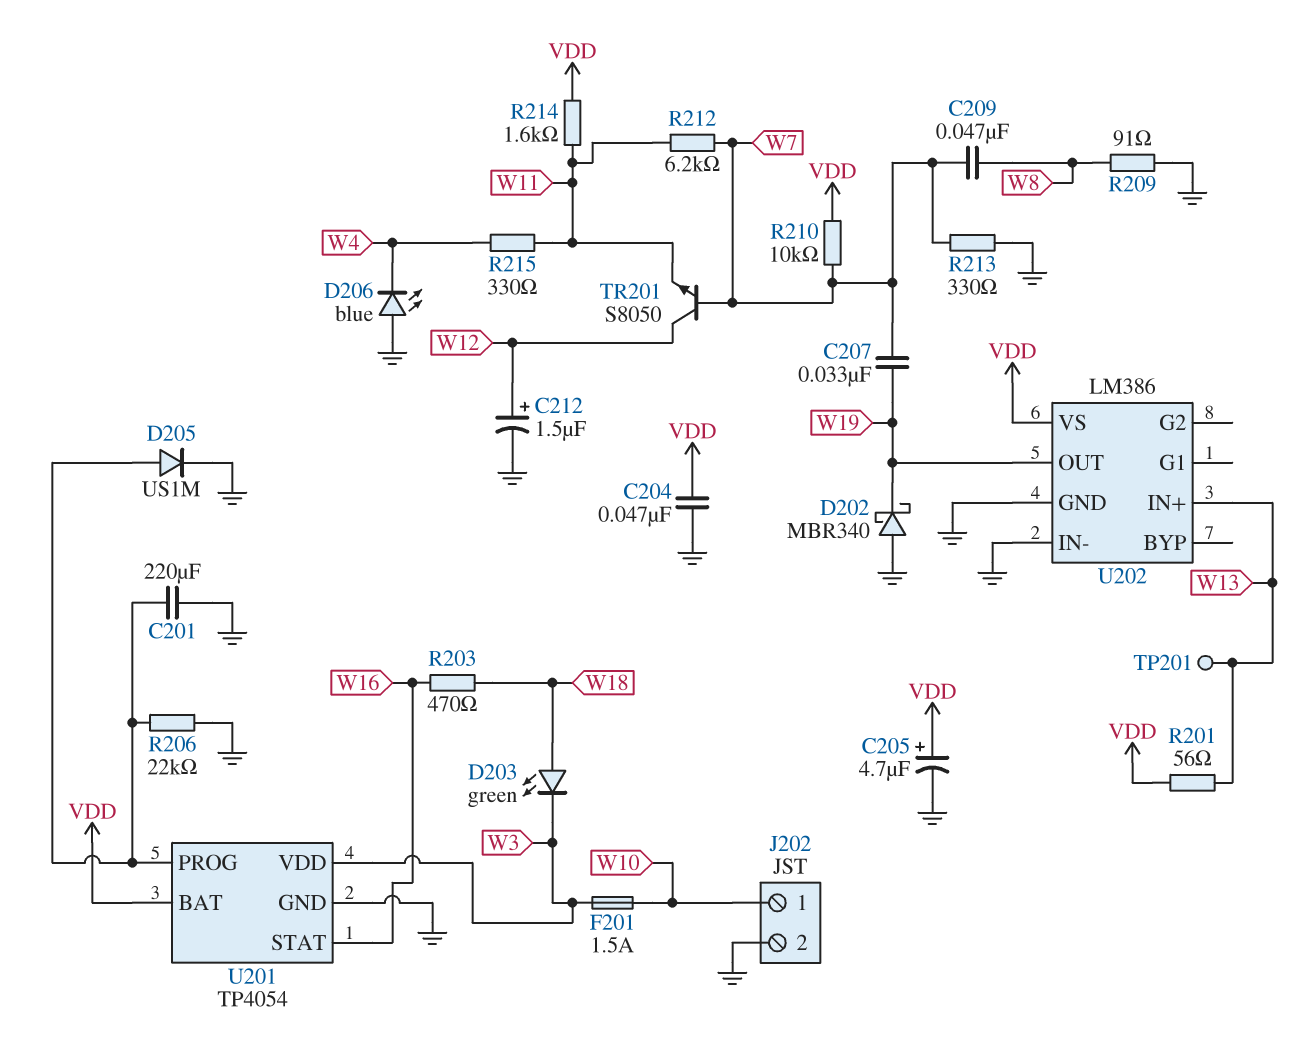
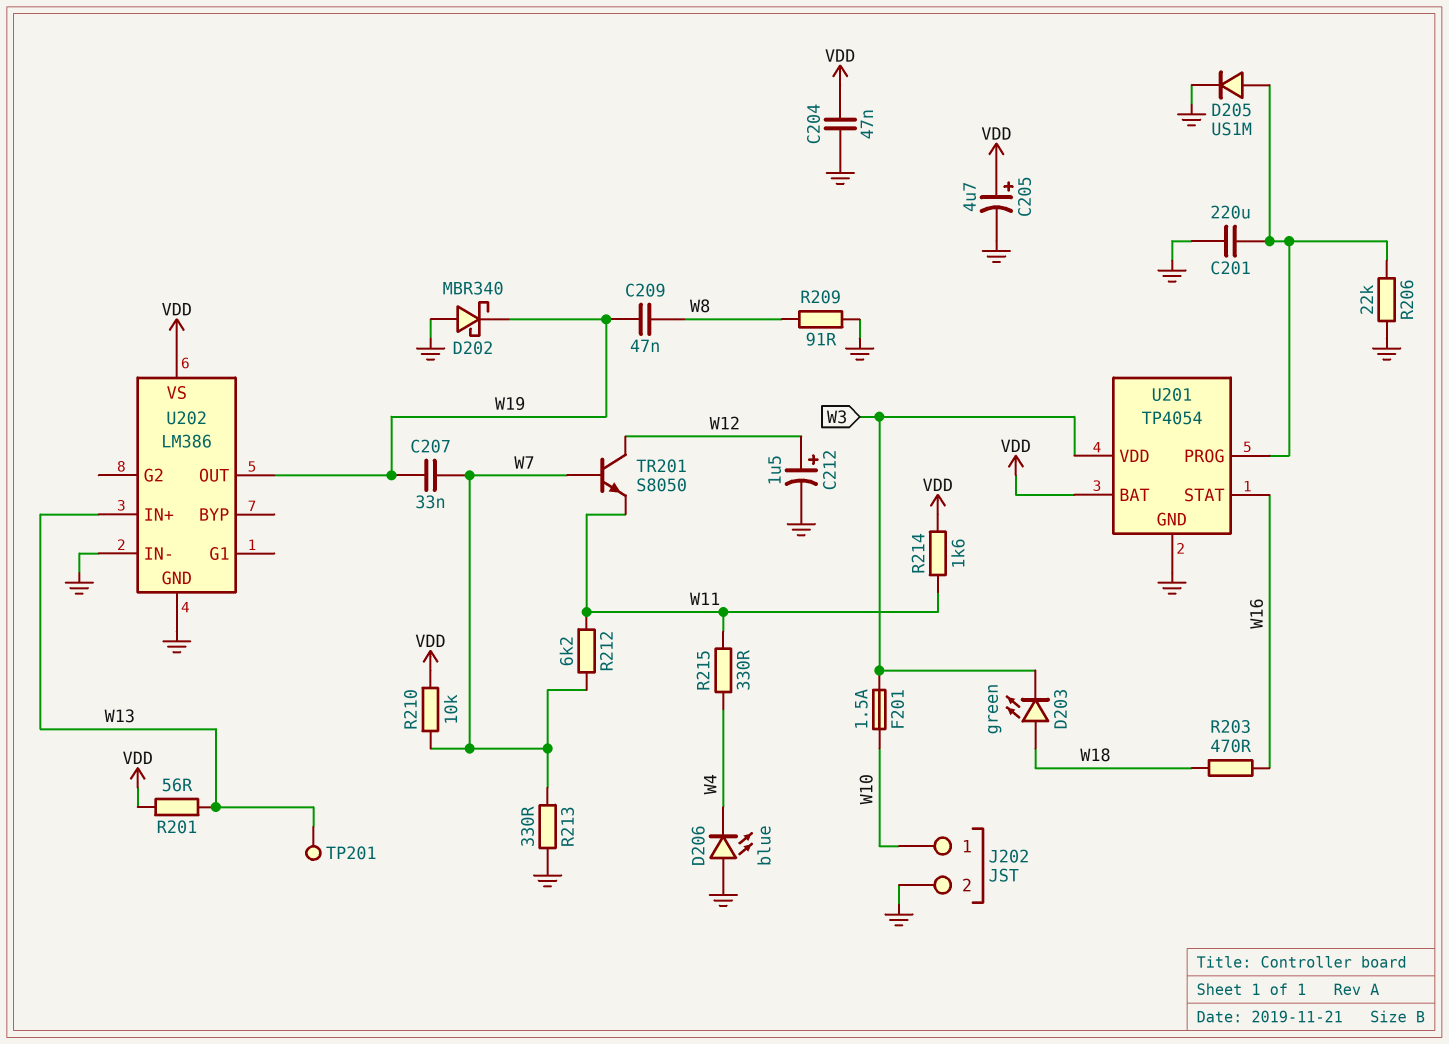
C209: 47nF (W7, W8) -> 47nF (W8, W19)

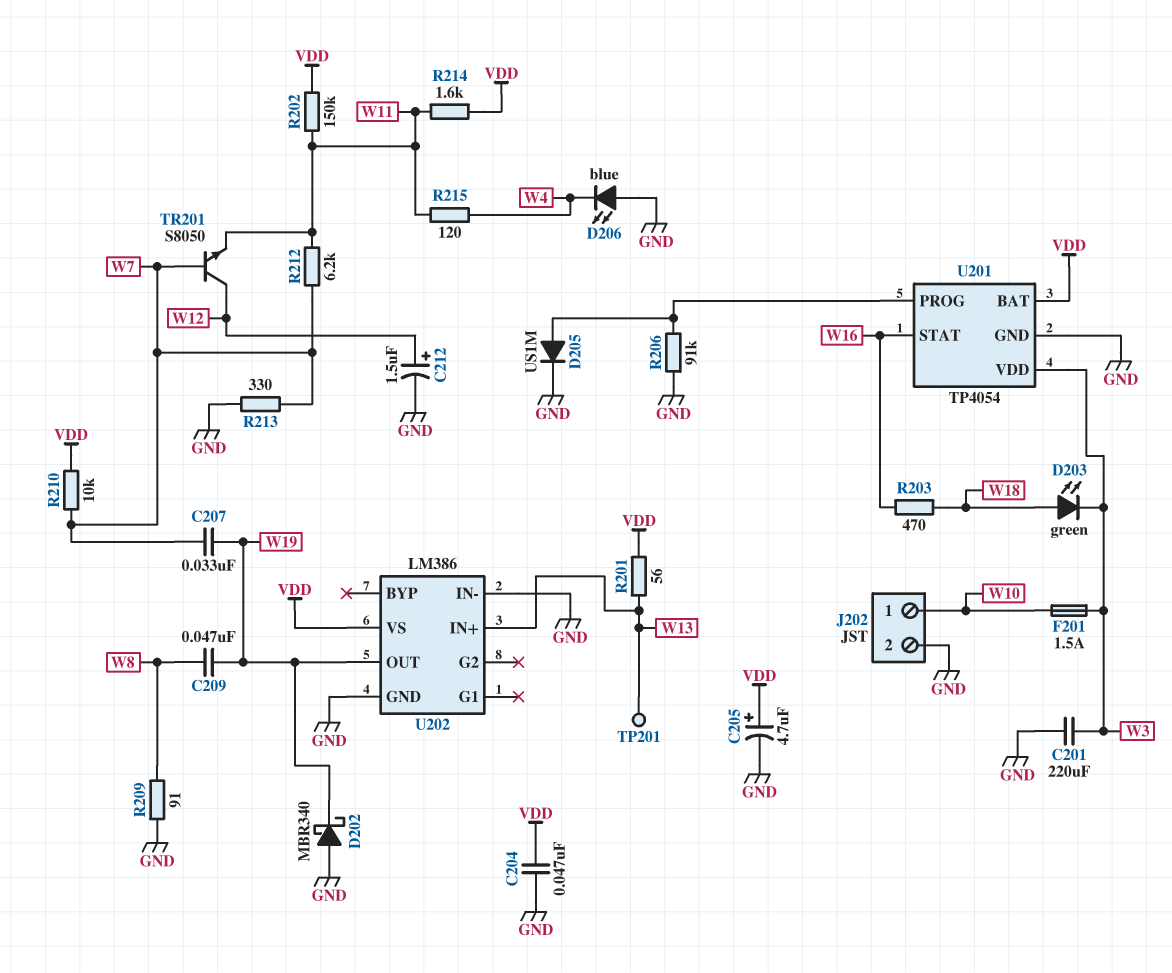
C201: 220uF (GND, U201/PROG) -> 220uF (GND, W3)
R202: none -> 150k (VDD, W11)
R206: 22k (GND, U201/PROG) -> 91k (GND, U201/PROG)
R215: 330 (W4, W11) -> 120 (W4, W11)

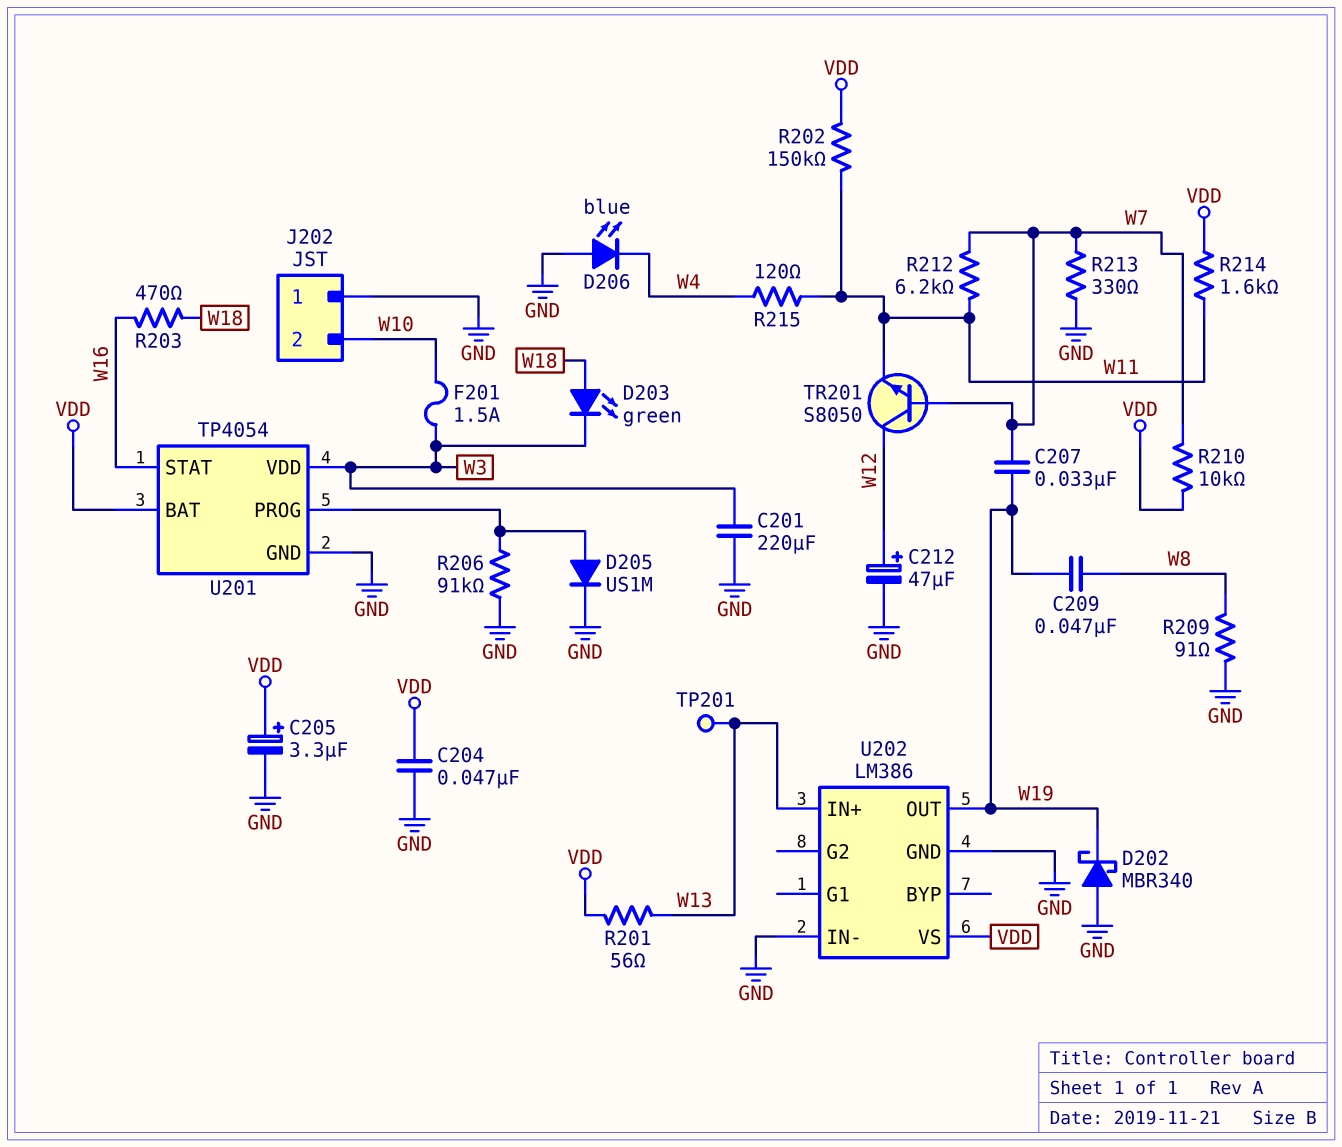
C205: 4.7uF (plus VDD, minus GND) -> 3.3uF (plus VDD, minus GND)
C212: 1.5uF (plus W12, minus GND) -> 47uF (plus W12, minus GND)
J202 pin 1: W10 -> GND
J202 pin 2: GND -> W10

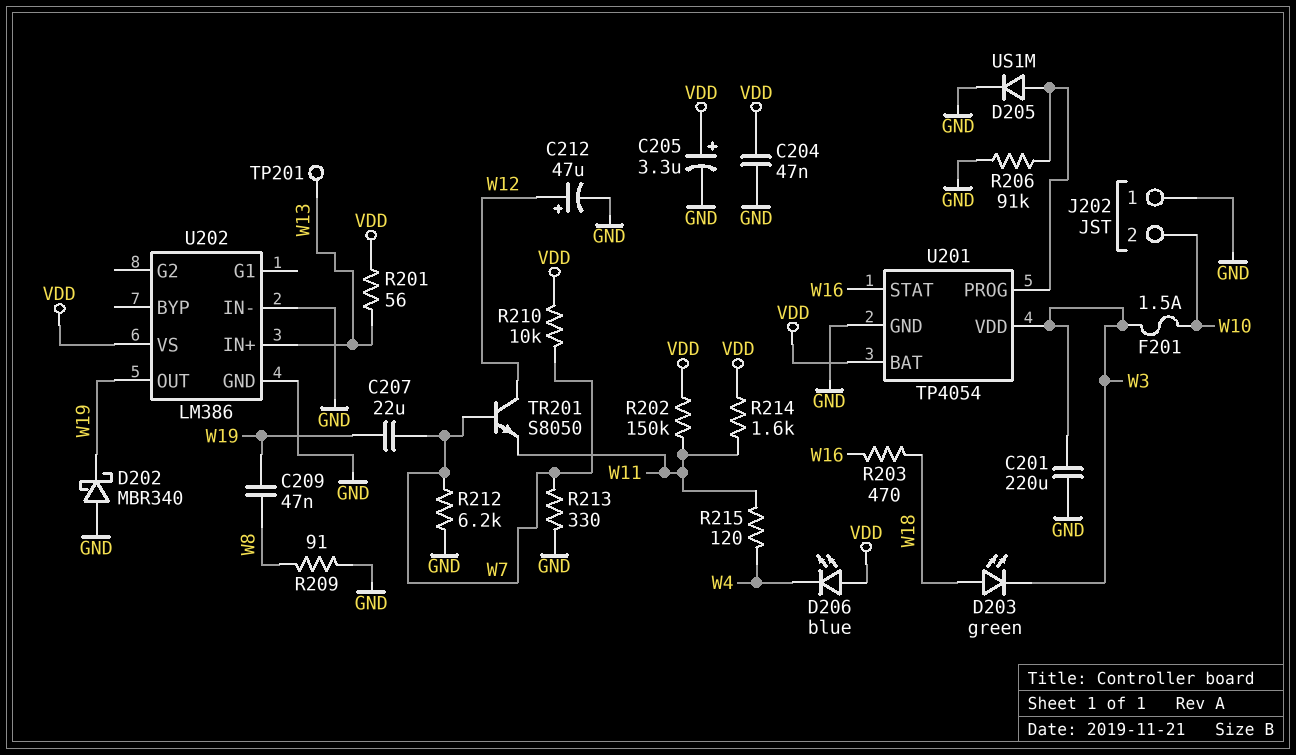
C207: 33nF (W7, W19) -> 22uF (W7, W19)
D206: LED blue (A GND, K W4) -> LED blue (A VDD, K W4)
R212: 6.2k (W7, W11) -> 6.2k (GND, W7)

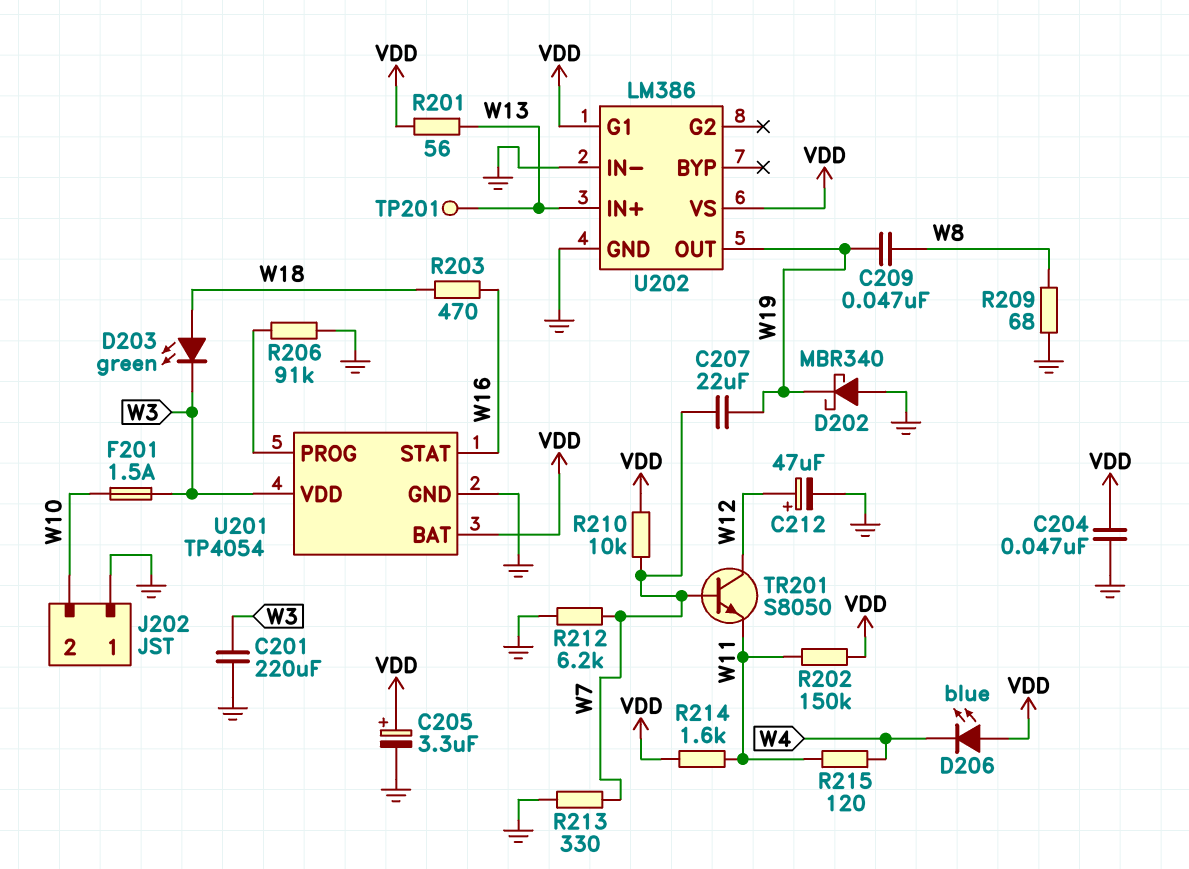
D205: diode US1M (A U201/PROG, K GND) -> none
R209: 91 (GND, W8) -> 68 (GND, W8)
U202 pin G1: none -> VDD

